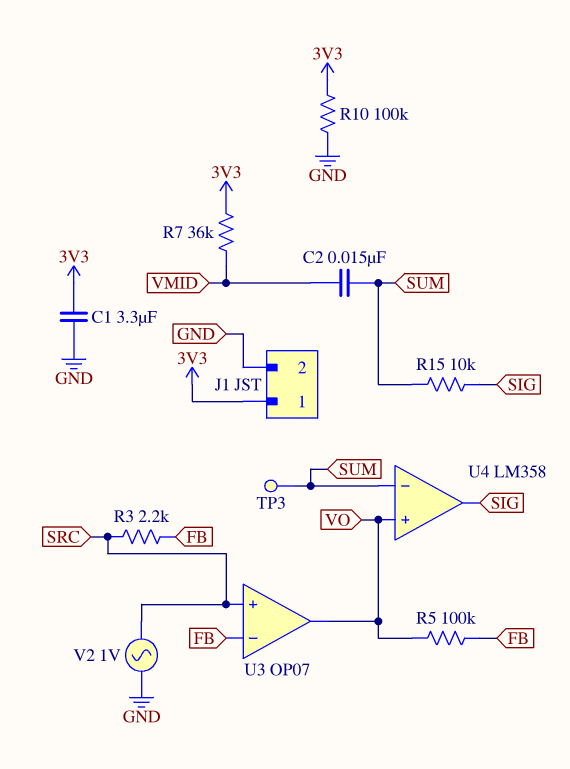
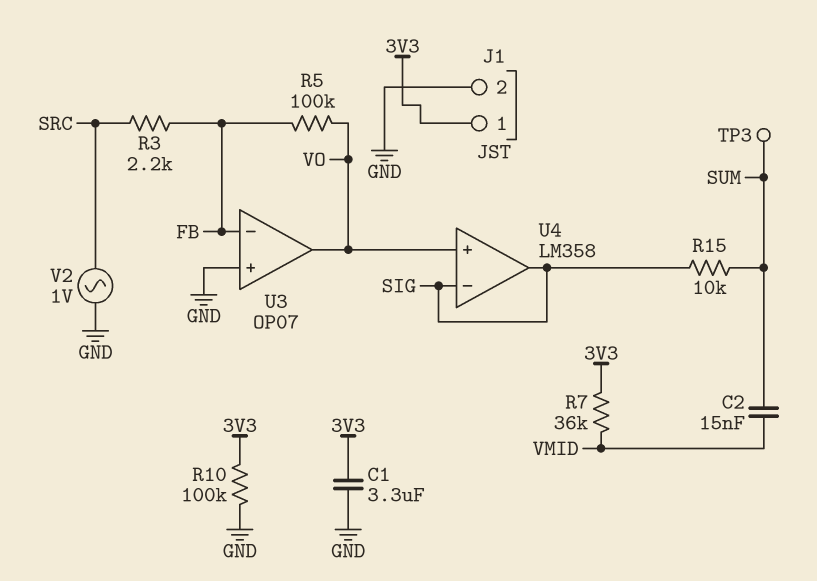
U3 pin in+: SRC -> GND
U4 pin in-: SUM -> SIG

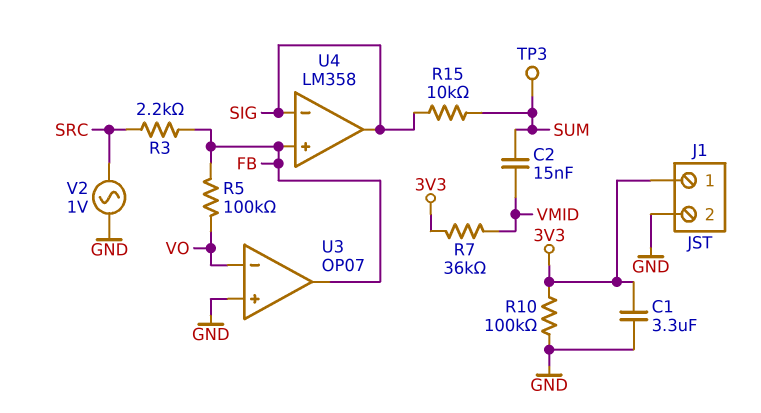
U3 pin in-: FB -> VO
U3 pin out: VO -> FB
U4 pin in+: VO -> FB

